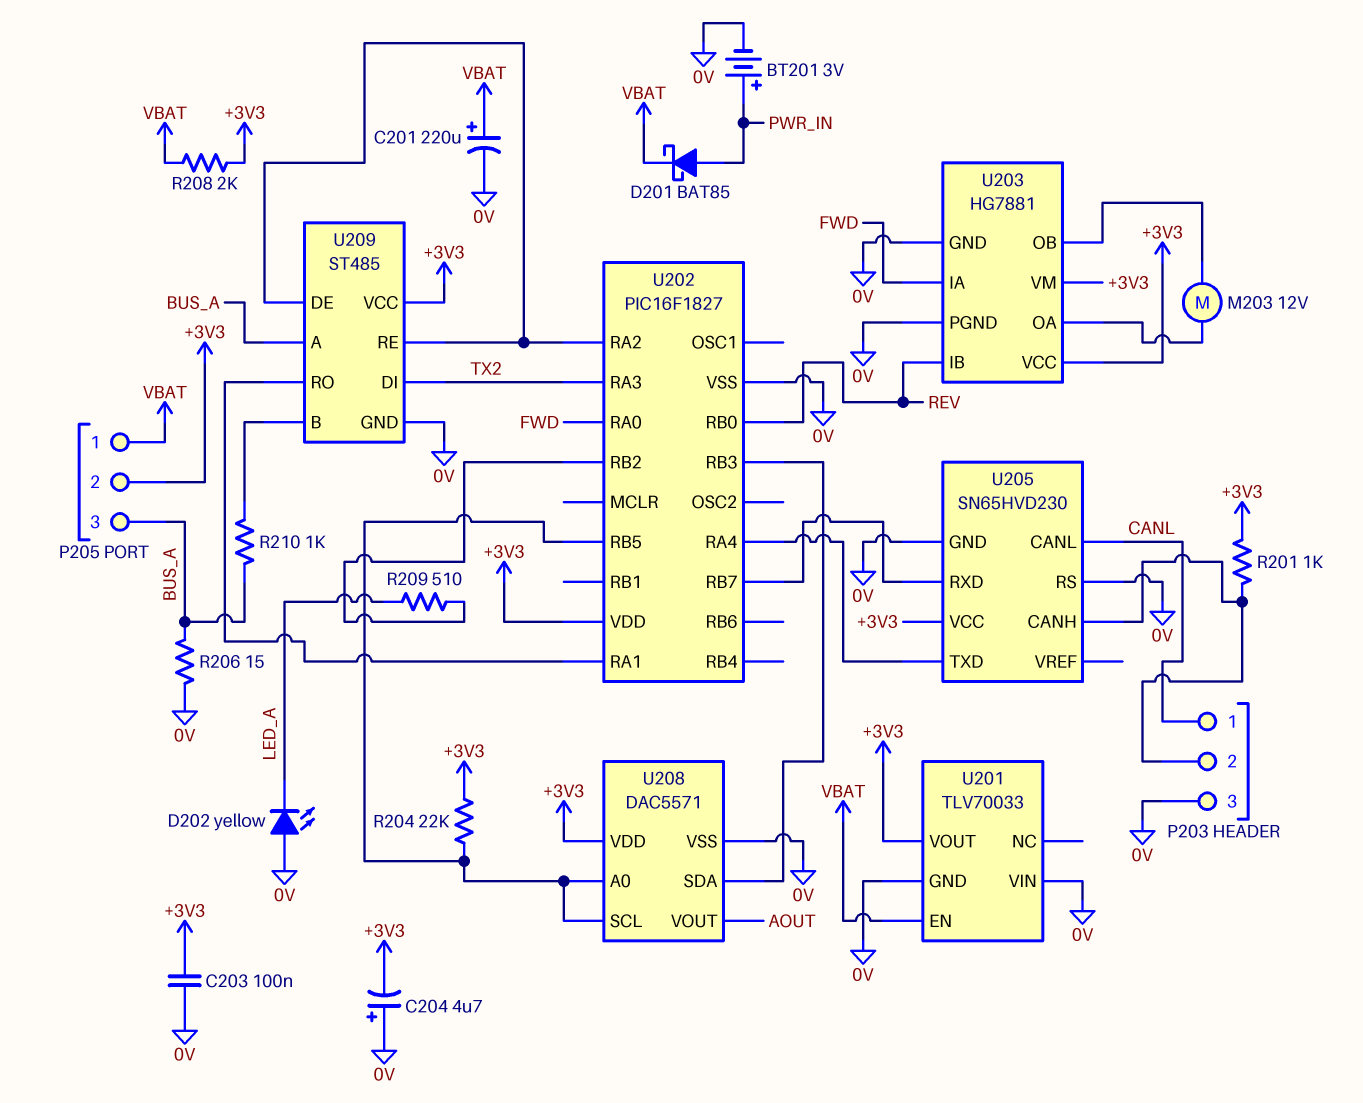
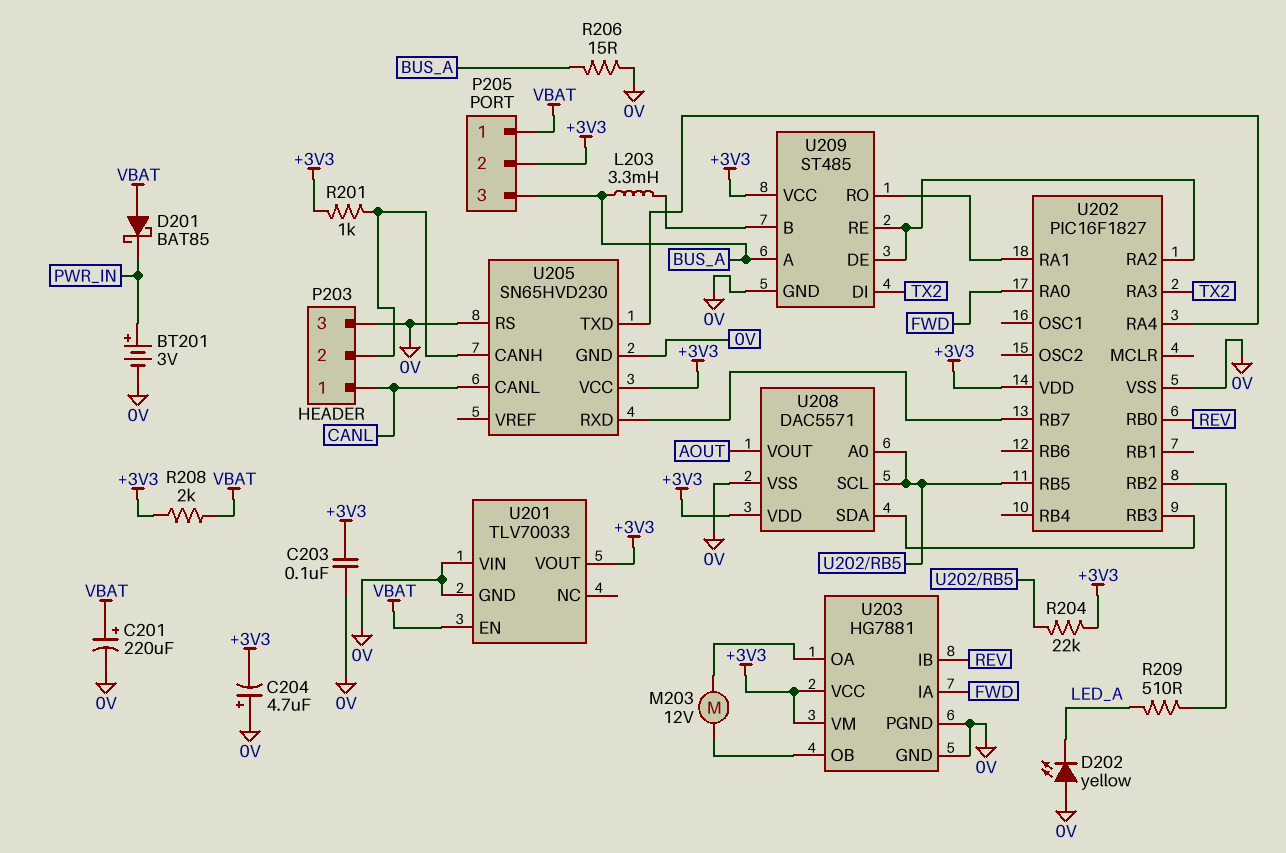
D201: schottky BAT85 (A PWR_IN, K VBAT) -> schottky BAT85 (A VBAT, K PWR_IN)
L203: none -> 3.3mH (BUS_A, U209/B)
R210: 1k (BUS_A, U209/B) -> none

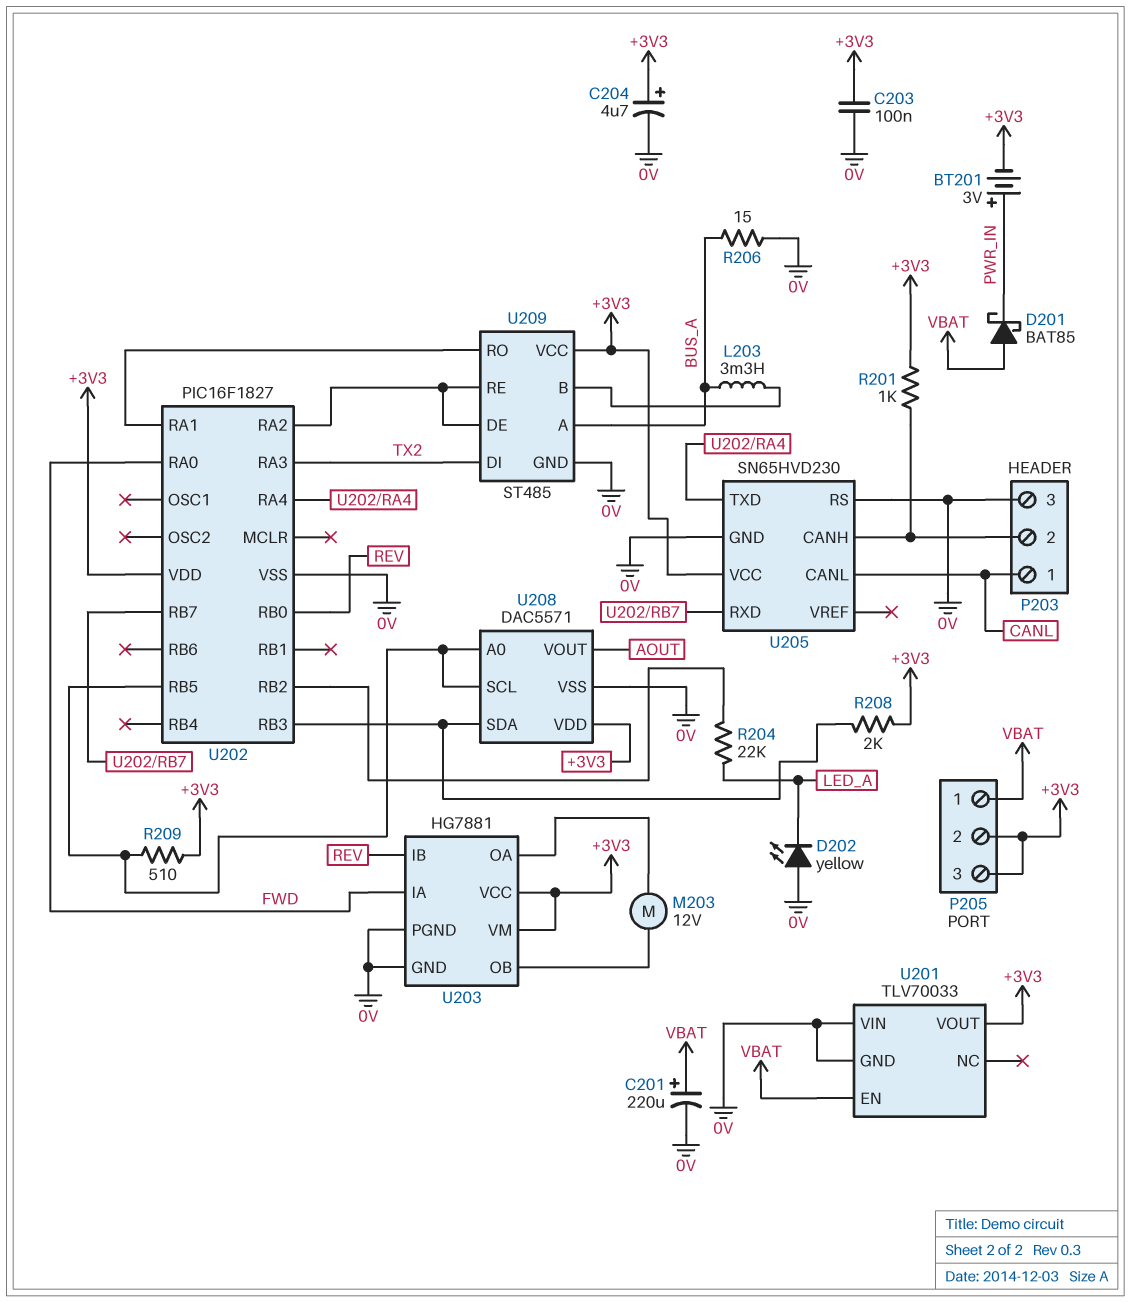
BT201: 3V (plus PWR_IN, minus 0V) -> 3V (plus PWR_IN, minus +3V3)
C204: 4.7uF (plus 0V, minus +3V3) -> 4.7uF (plus +3V3, minus 0V)
P205 pin 3: BUS_A -> +3V3
R204: 22k (+3V3, U202/RB5) -> 22k (LED_A, U202/RB2)
R208: 2k (+3V3, VBAT) -> 2k (+3V3, U202/RB3)
R209: 510 (LED_A, U202/RB2) -> 510 (+3V3, U202/RB5)

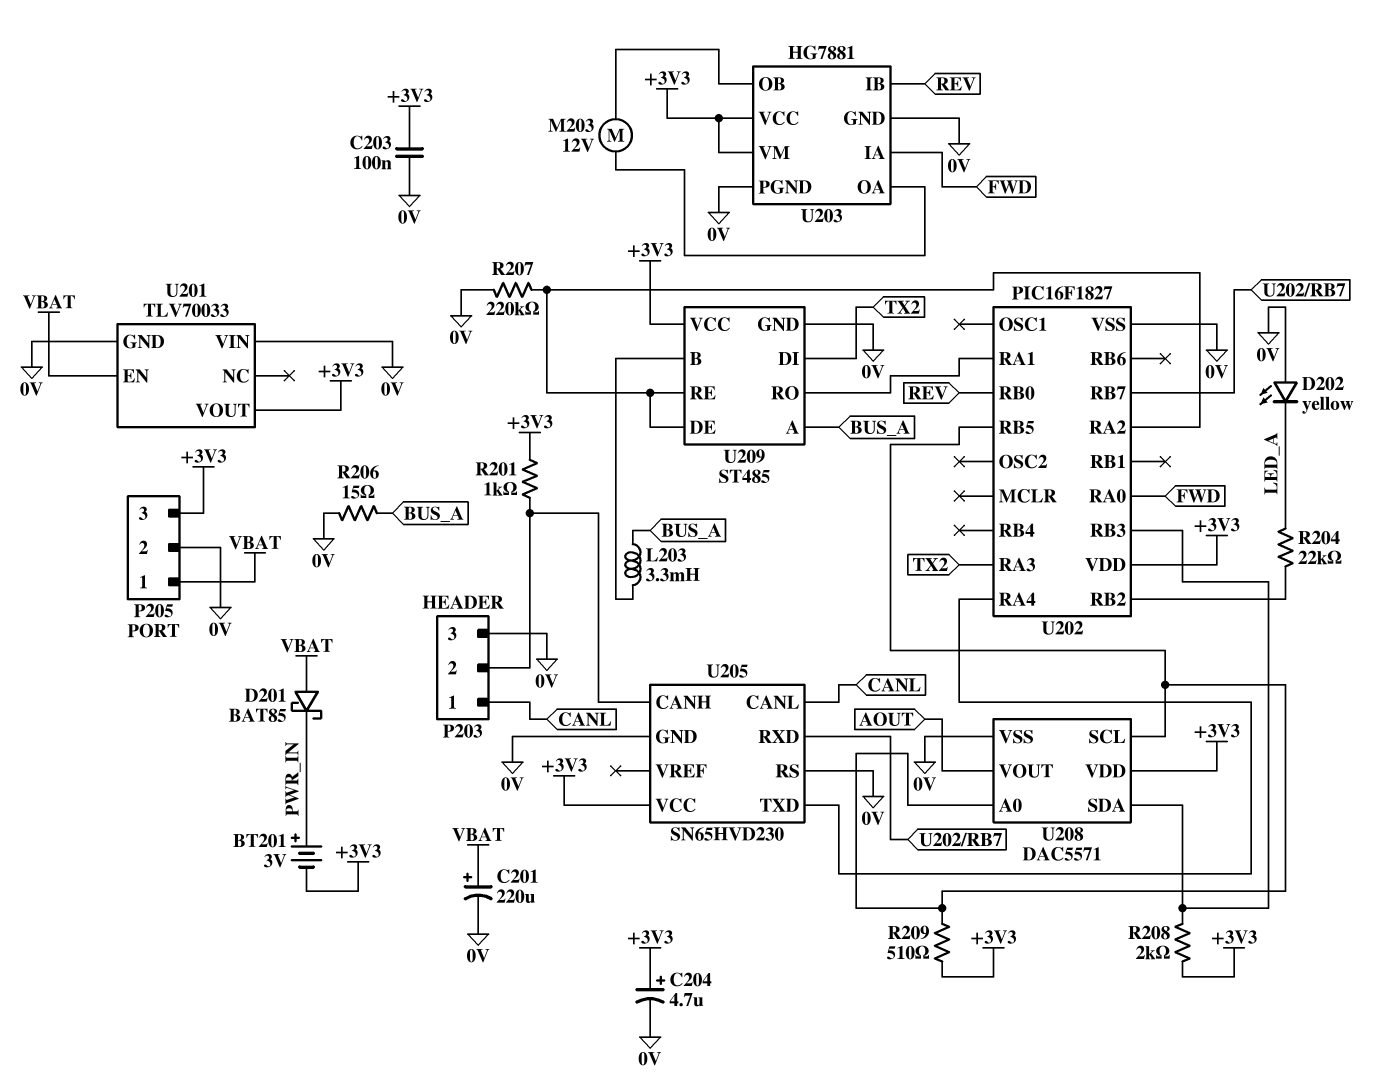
P205 pin 2: +3V3 -> 0V
R207: none -> 220k (0V, U202/RA2)

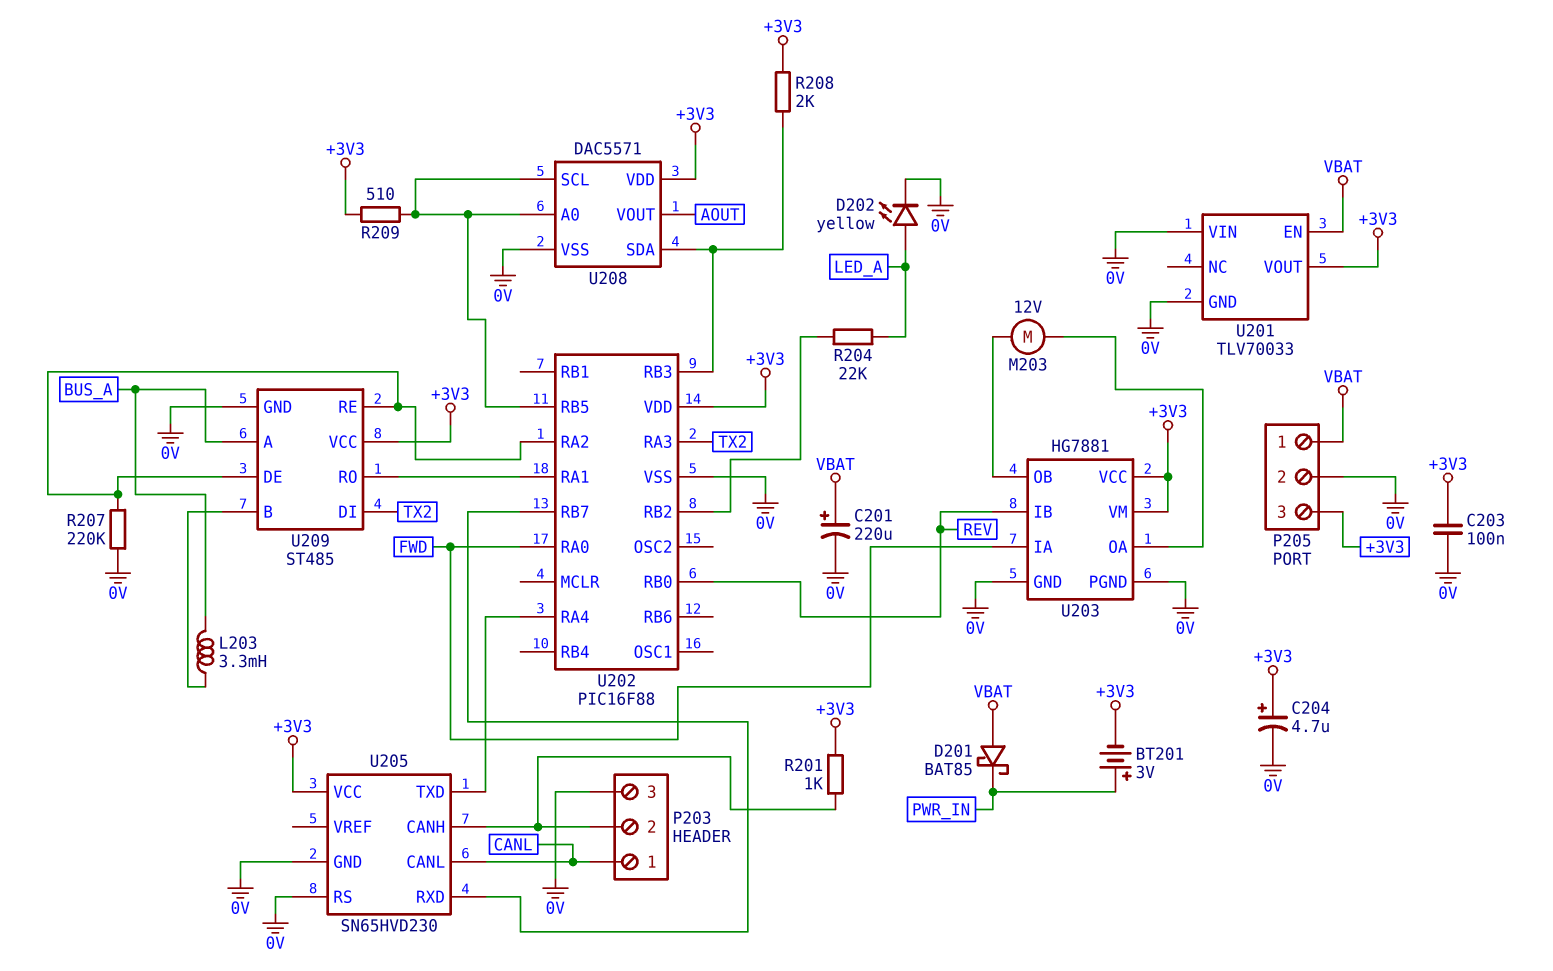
D202: LED yellow (A 0V, K LED_A) -> LED yellow (A LED_A, K 0V)
R206: 15 (0V, BUS_A) -> none
U202: PIC16F1827 -> PIC16F88

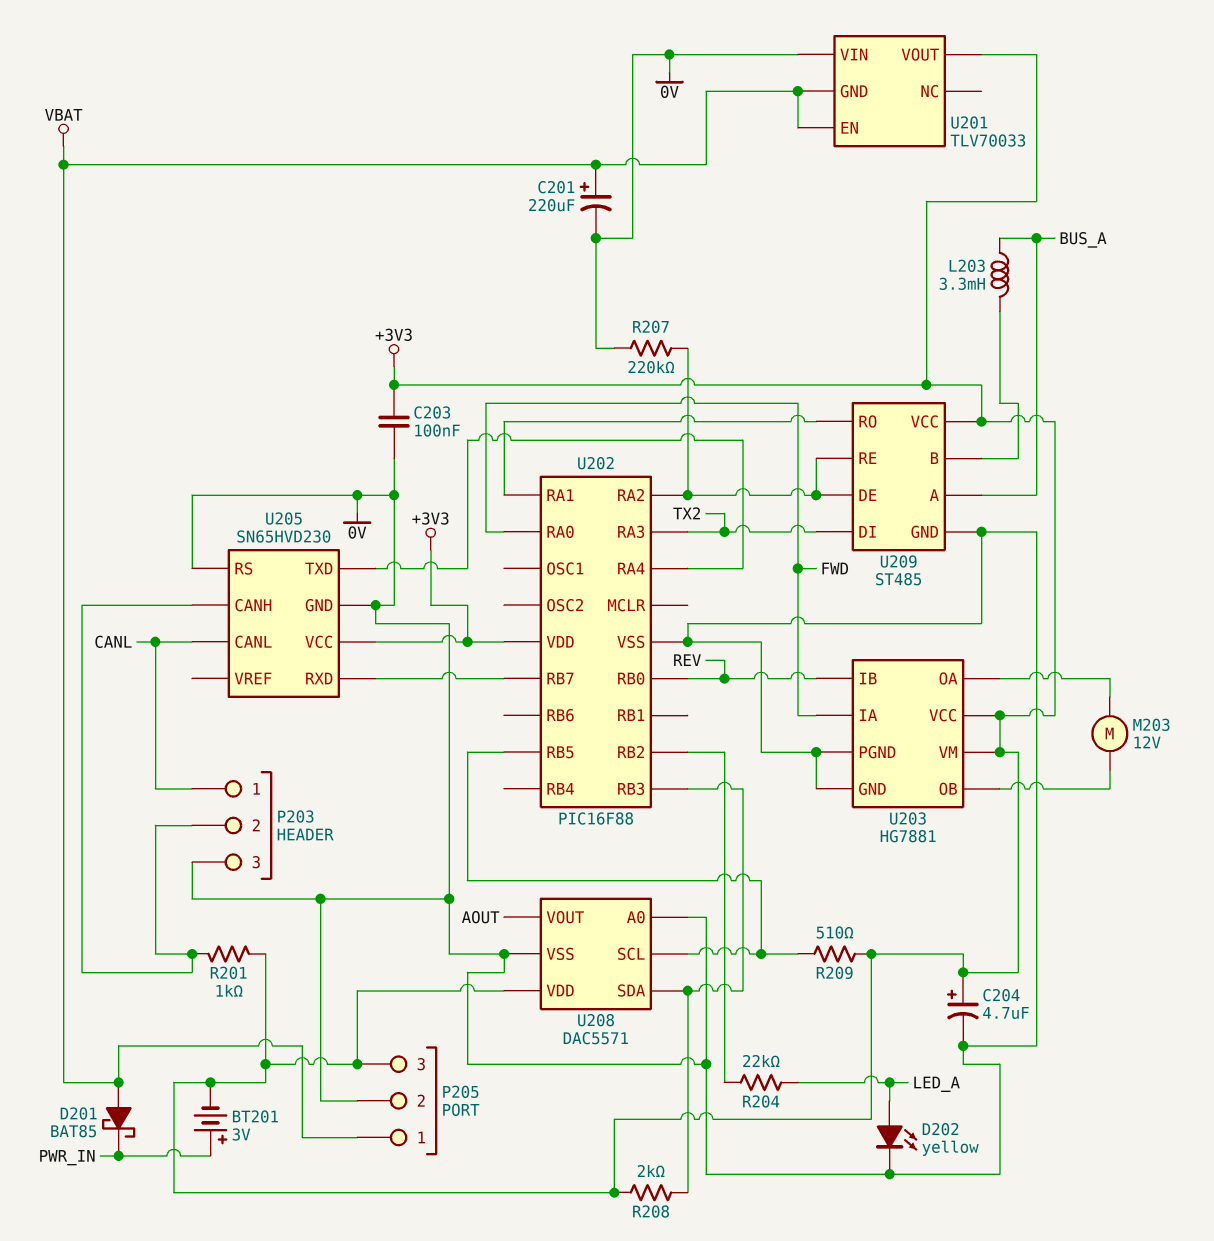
U201 pin GND: 0V -> VBAT
U208 pin A0: U202/RB5 -> 0V

